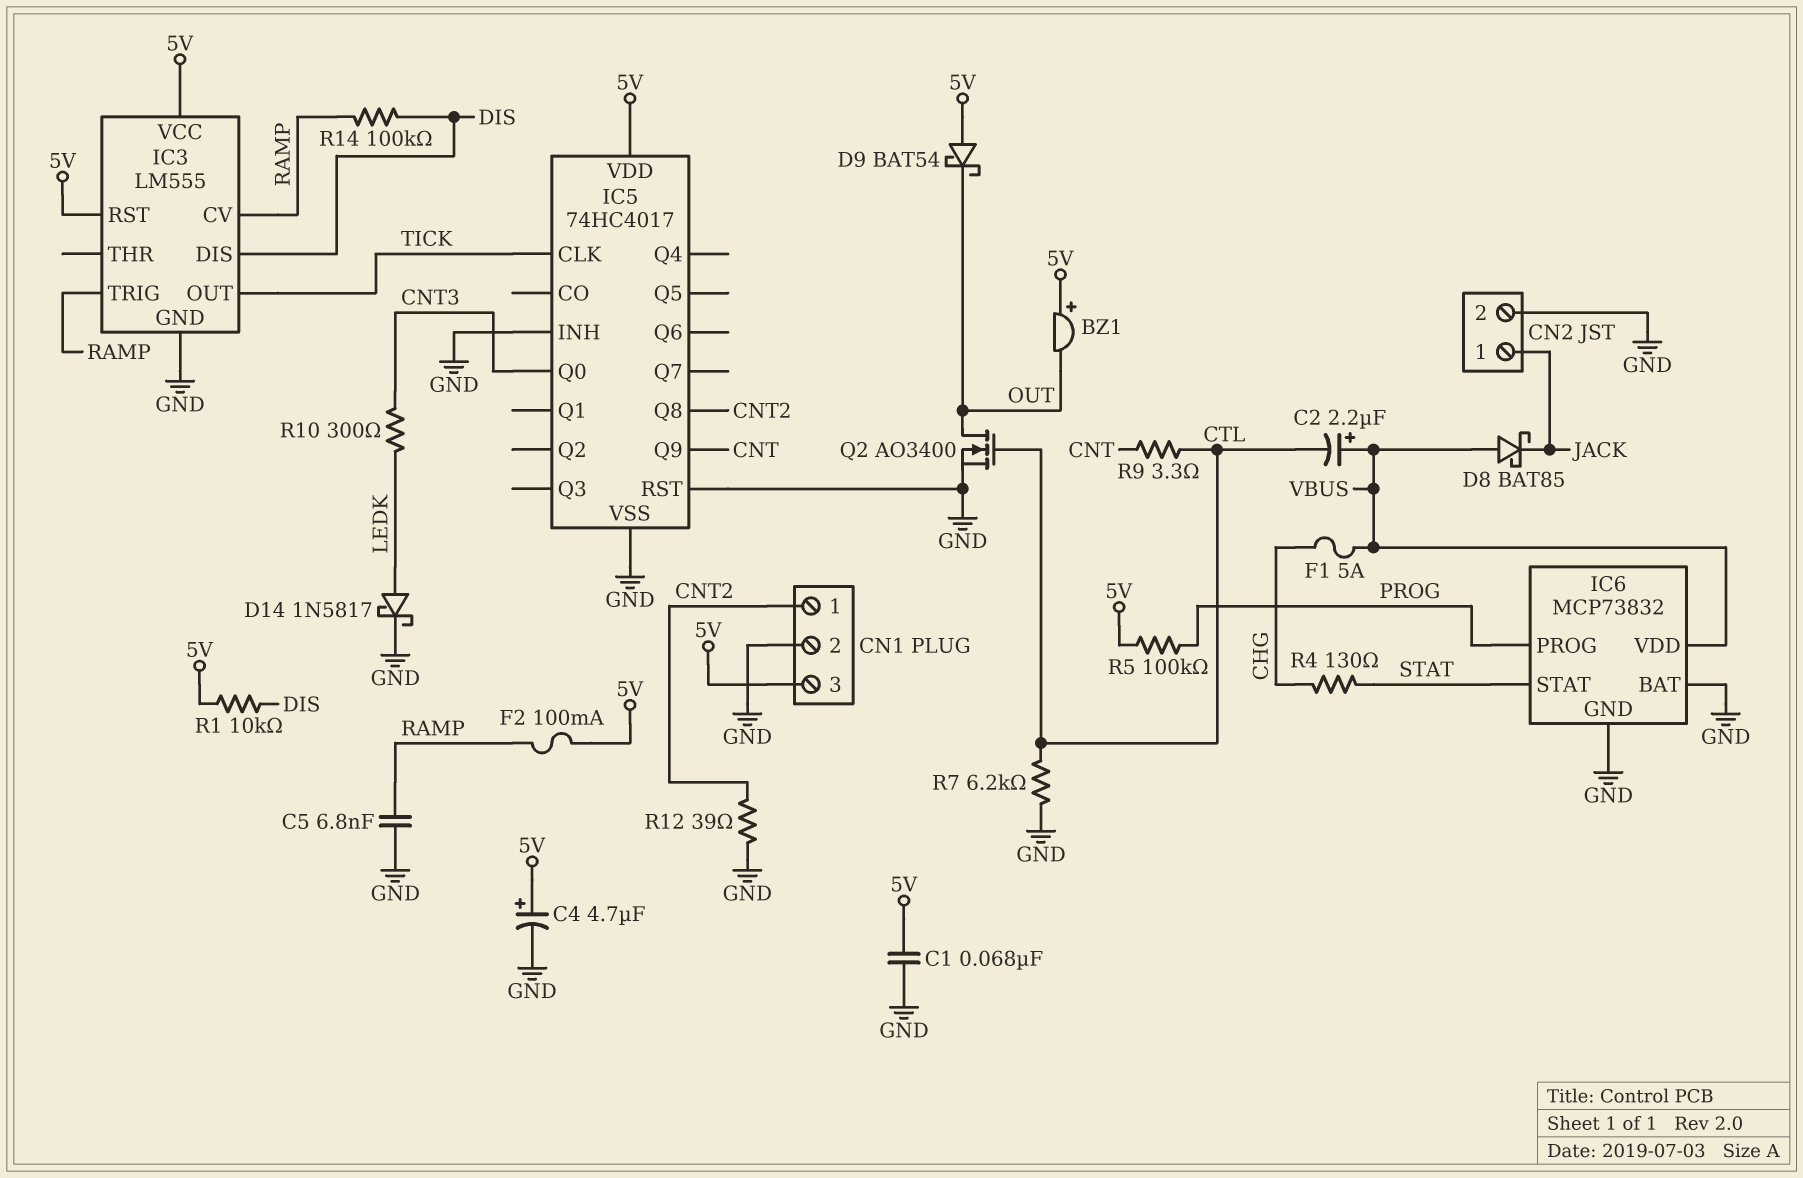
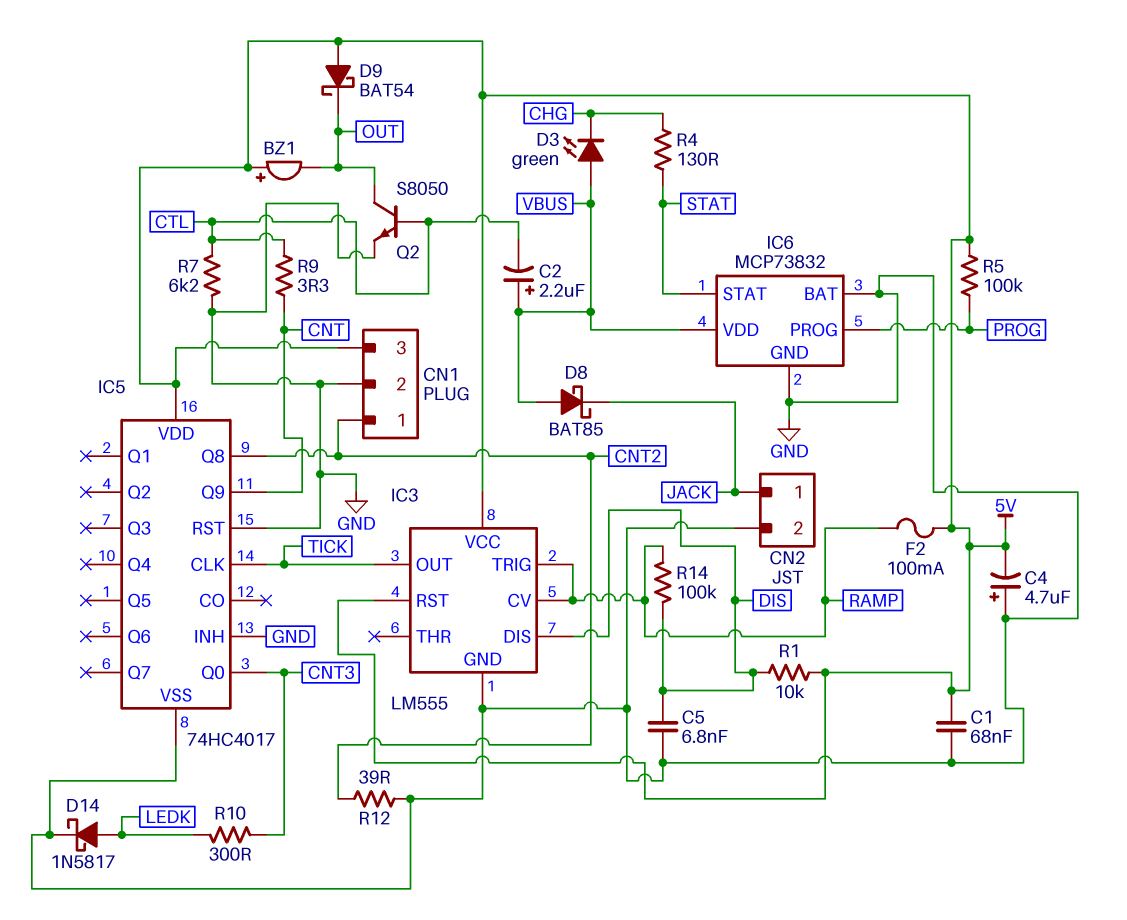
C4: 4.7uF (plus 5V, minus GND) -> 4.7uF (plus GND, minus 5V)
C5: 6.8nF (GND, RAMP) -> 6.8nF (DIS, GND)
D3: none -> LED green (A VBUS, K CHG)
F1: 5A (CHG, VBUS) -> none
Q2: NMOS AO3400 (G CTL, D OUT, S GND) -> NPN S8050 (B CTL, C OUT, E GND)

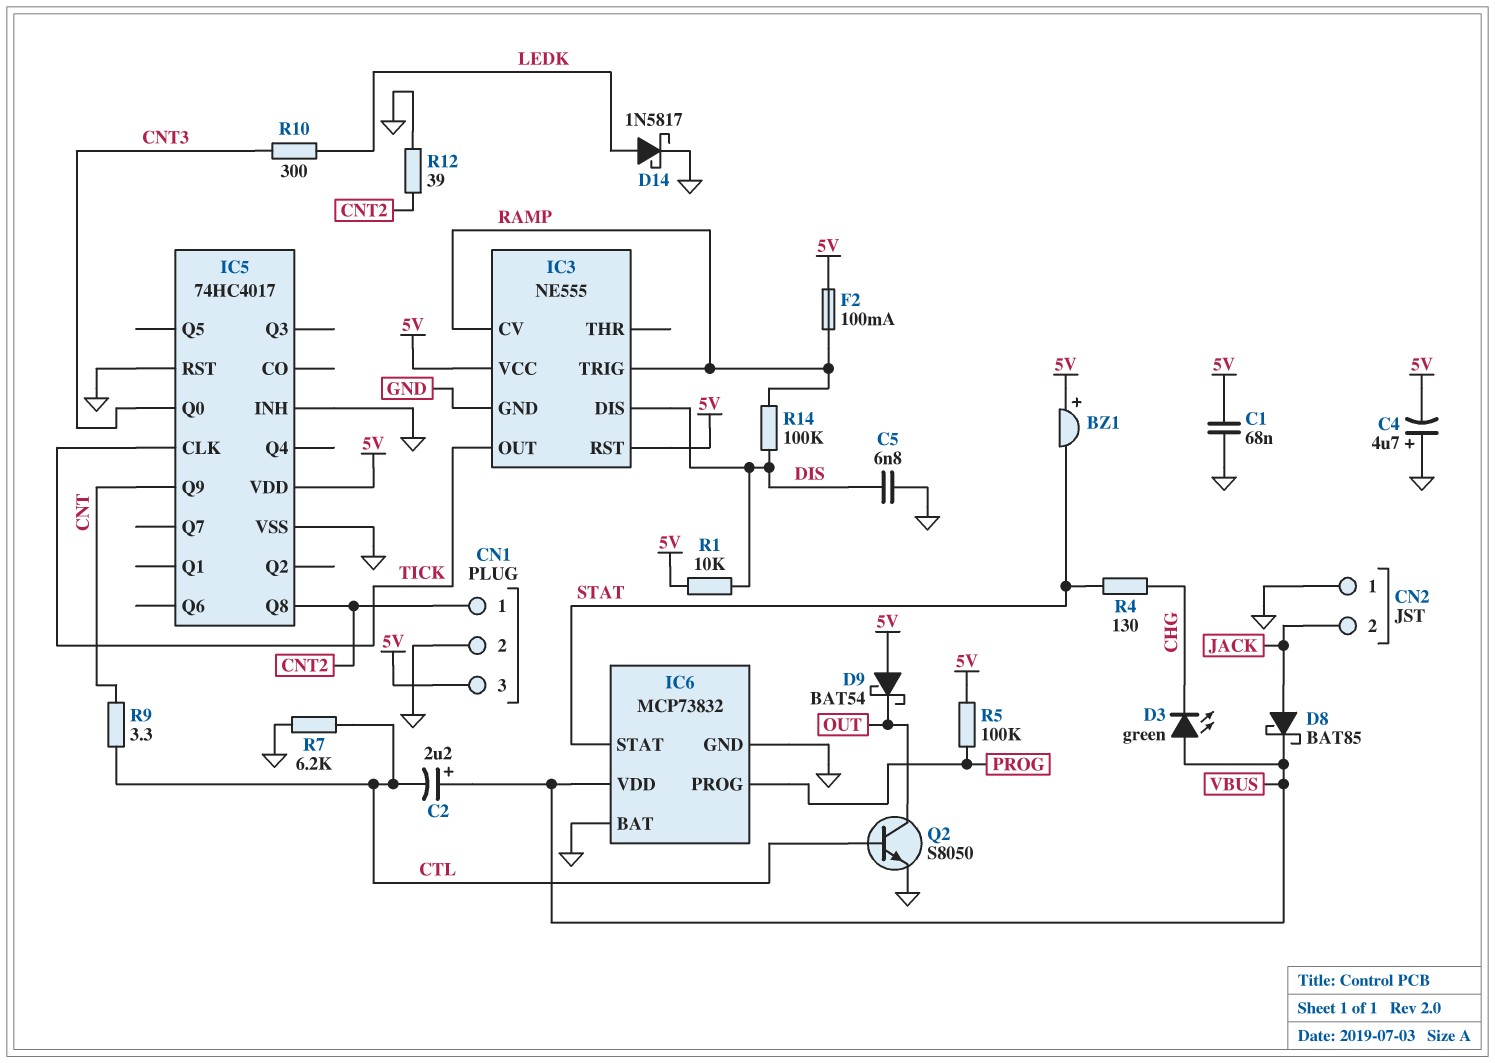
BZ1: buzzer (plus 5V, minus OUT) -> buzzer (plus 5V, minus STAT)
CN2 pin 1: JACK -> GND
CN2 pin 2: GND -> JACK
D8: schottky BAT85 (A VBUS, K JACK) -> schottky BAT85 (A JACK, K VBUS)
IC3: LM555 -> NE555

